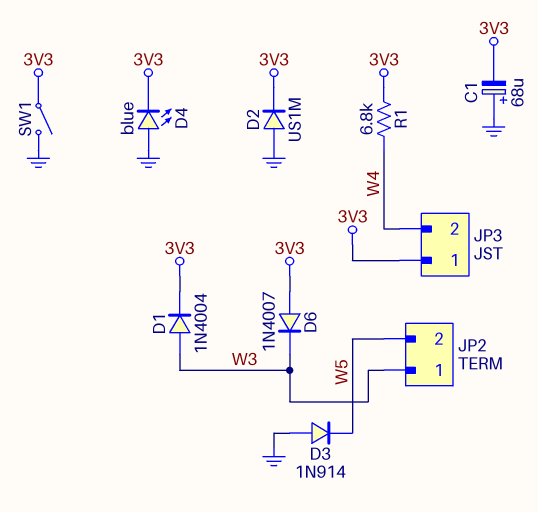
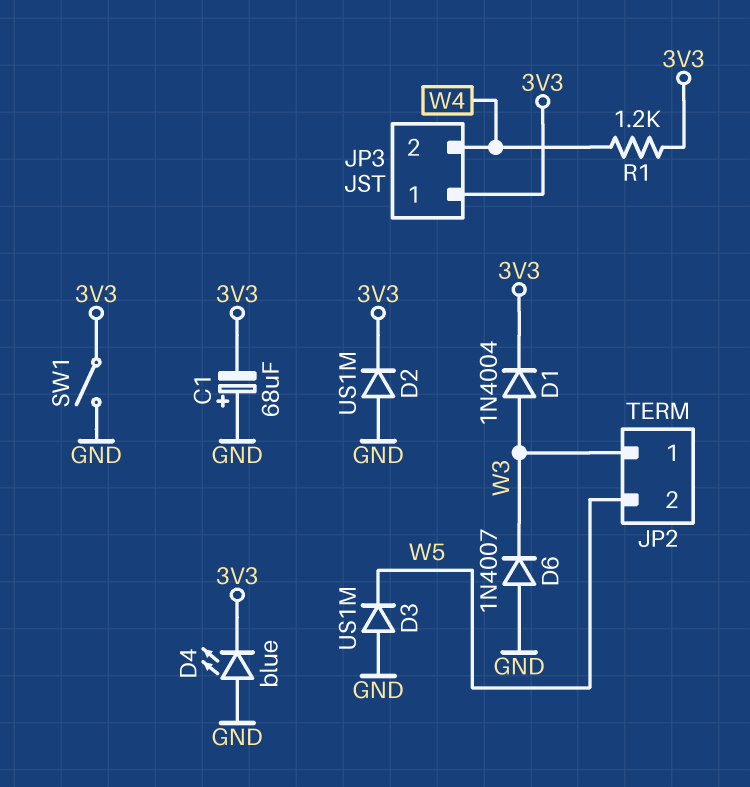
D3: diode 1N914 (A GND, K W5) -> diode US1M (A GND, K W5)
D6: diode 1N4007 (A 3V3, K W3) -> diode 1N4007 (A GND, K W3)
R1: 6.8k (3V3, W4) -> 1.2k (3V3, W4)

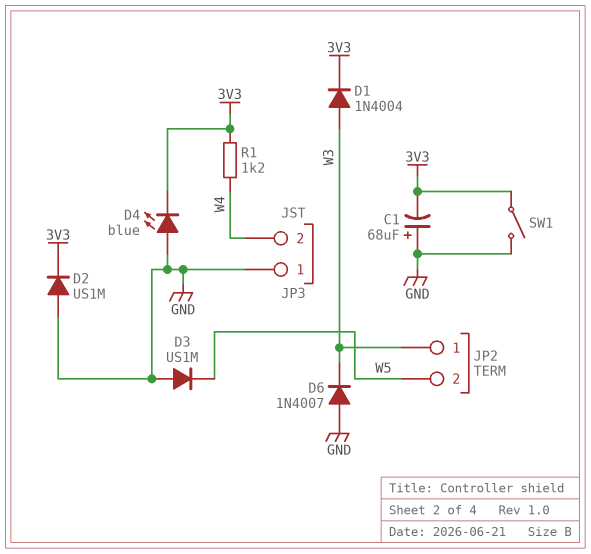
JP3 pin 1: 3V3 -> GND

